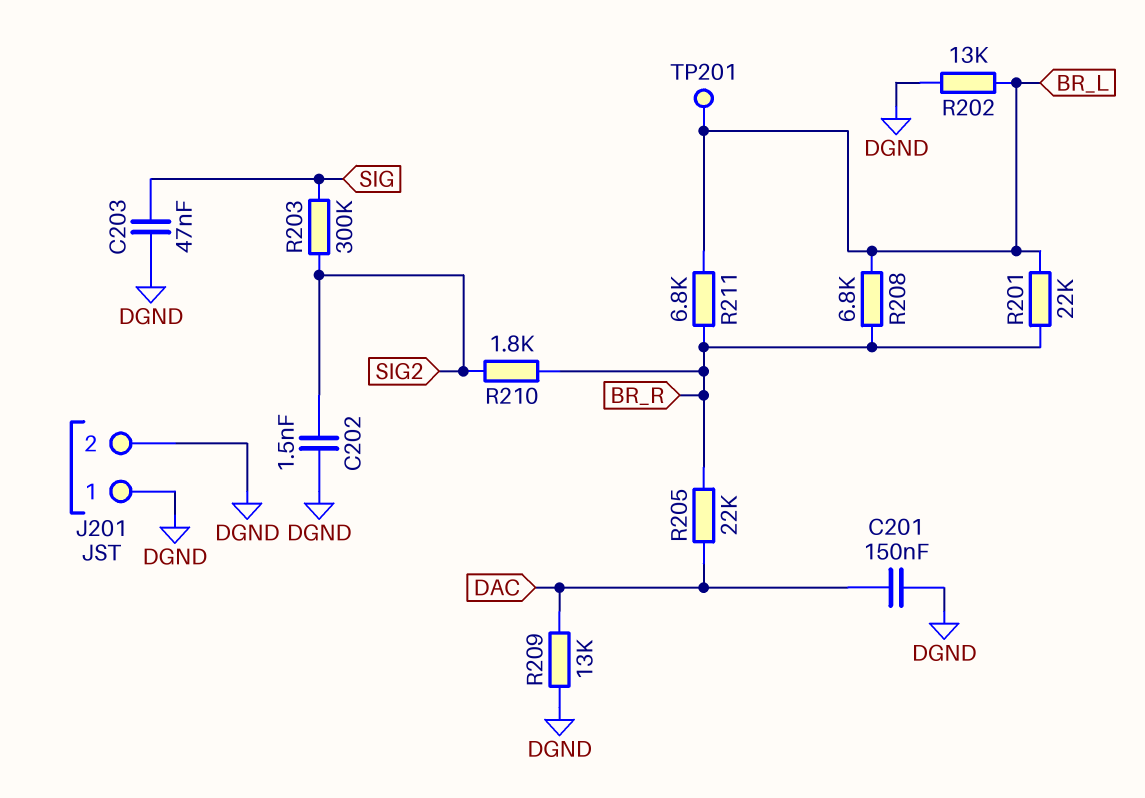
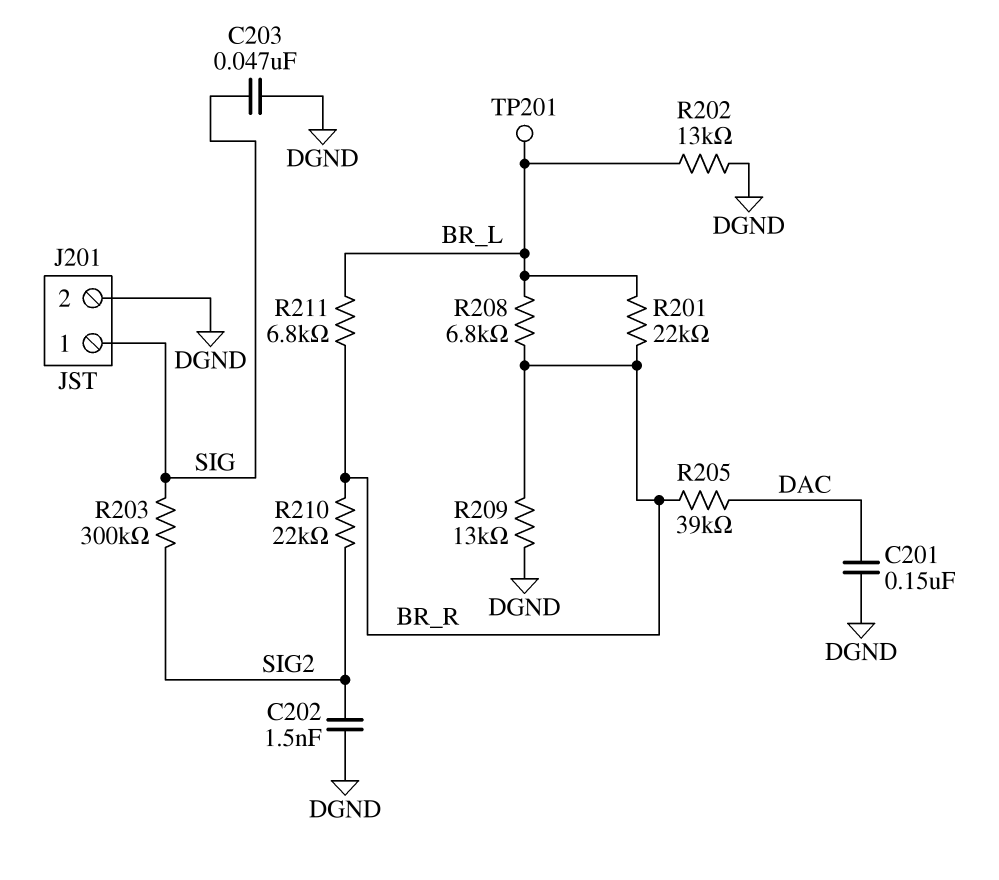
J201 pin 1: DGND -> SIG
R205: 22k (BR_R, DAC) -> 39k (BR_R, DAC)
R209: 13k (DAC, DGND) -> 13k (BR_R, DGND)
R210: 1.8k (BR_R, SIG2) -> 22k (BR_R, SIG2)

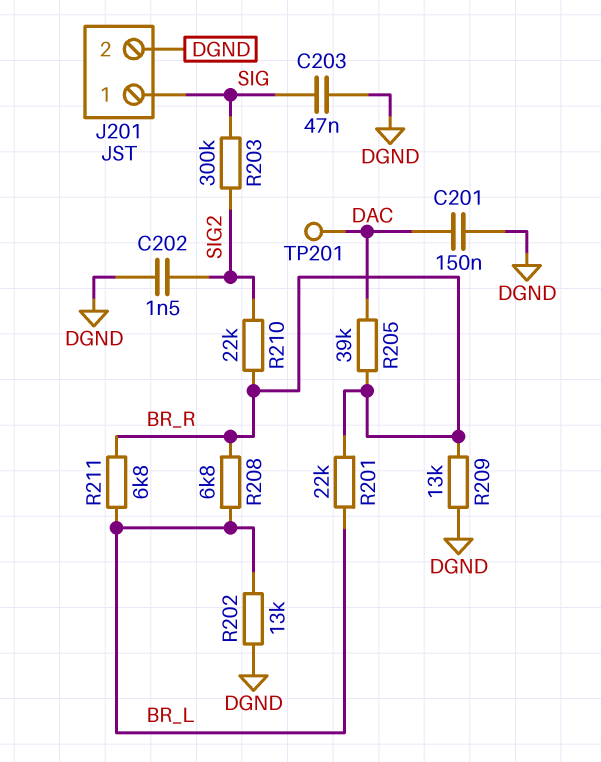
TP201: test point (BR_L) -> test point (DAC)

